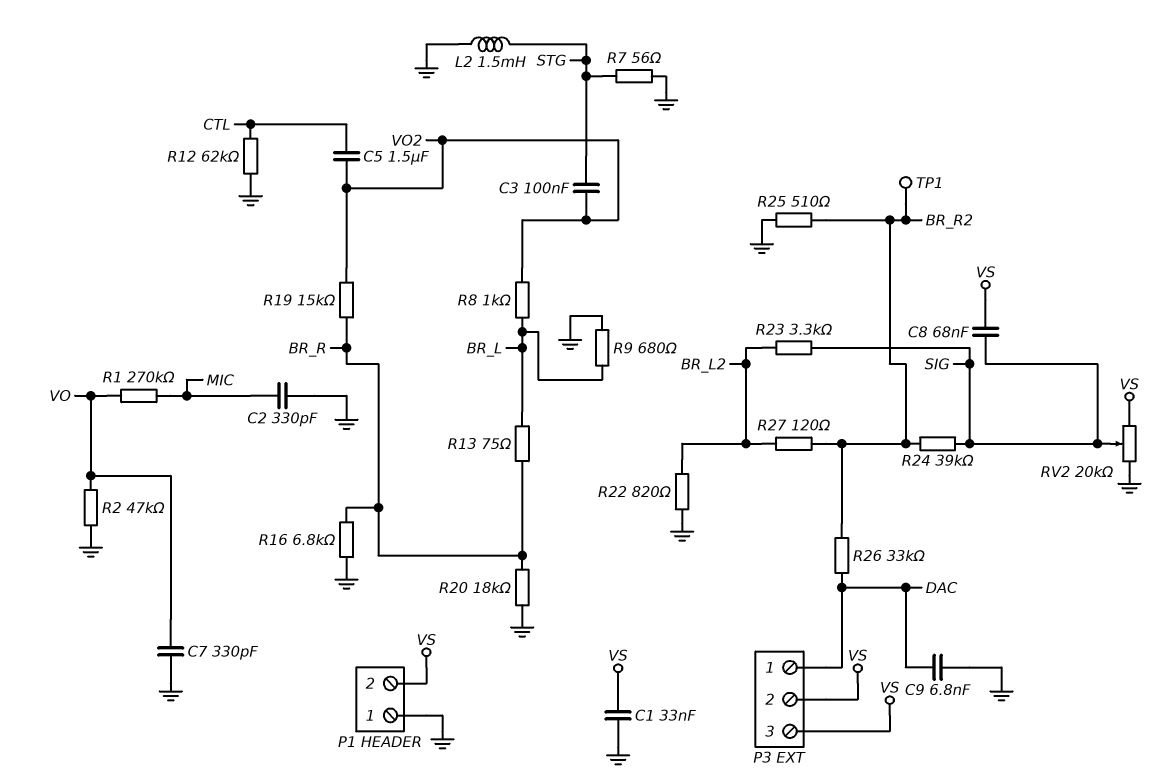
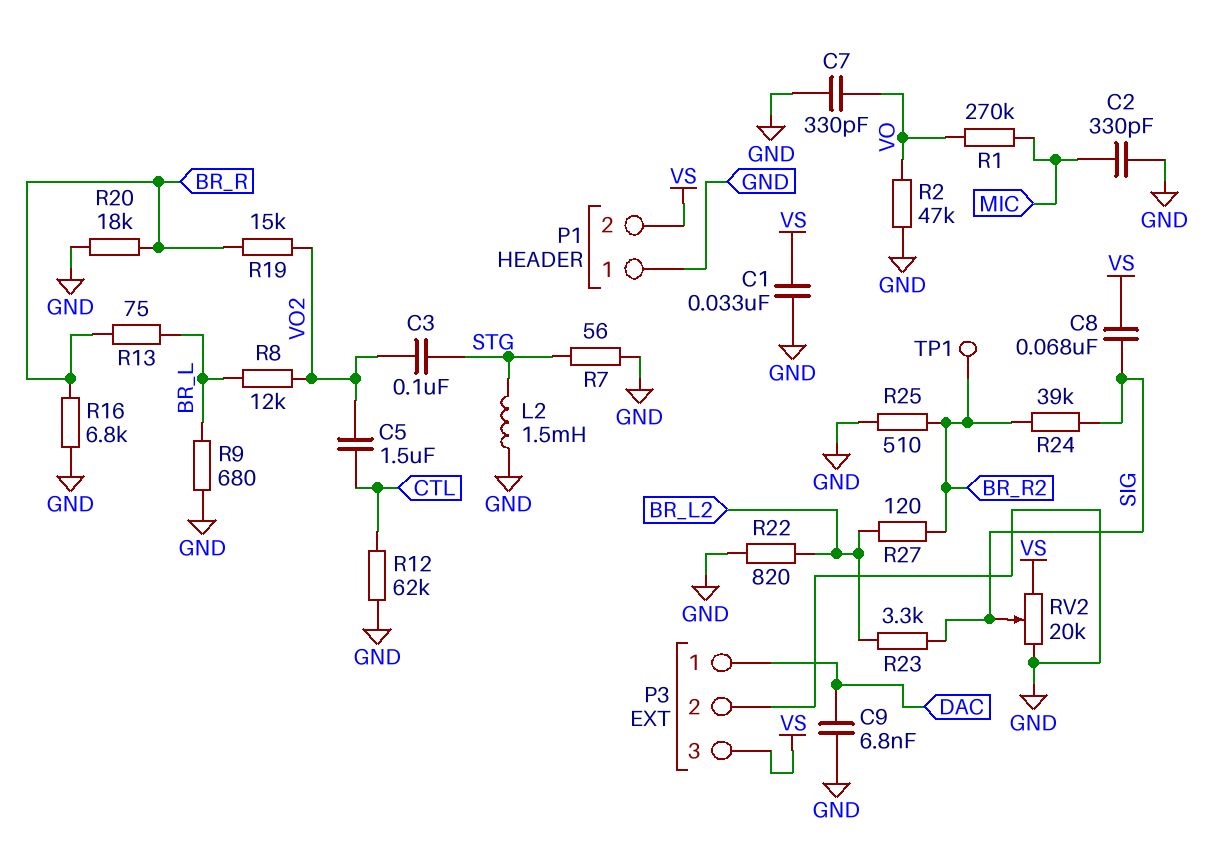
P3 pin 2: VS -> GND
R8: 1k (BR_L, VO2) -> 12k (BR_L, VO2)
R26: 33k (BR_R2, DAC) -> none

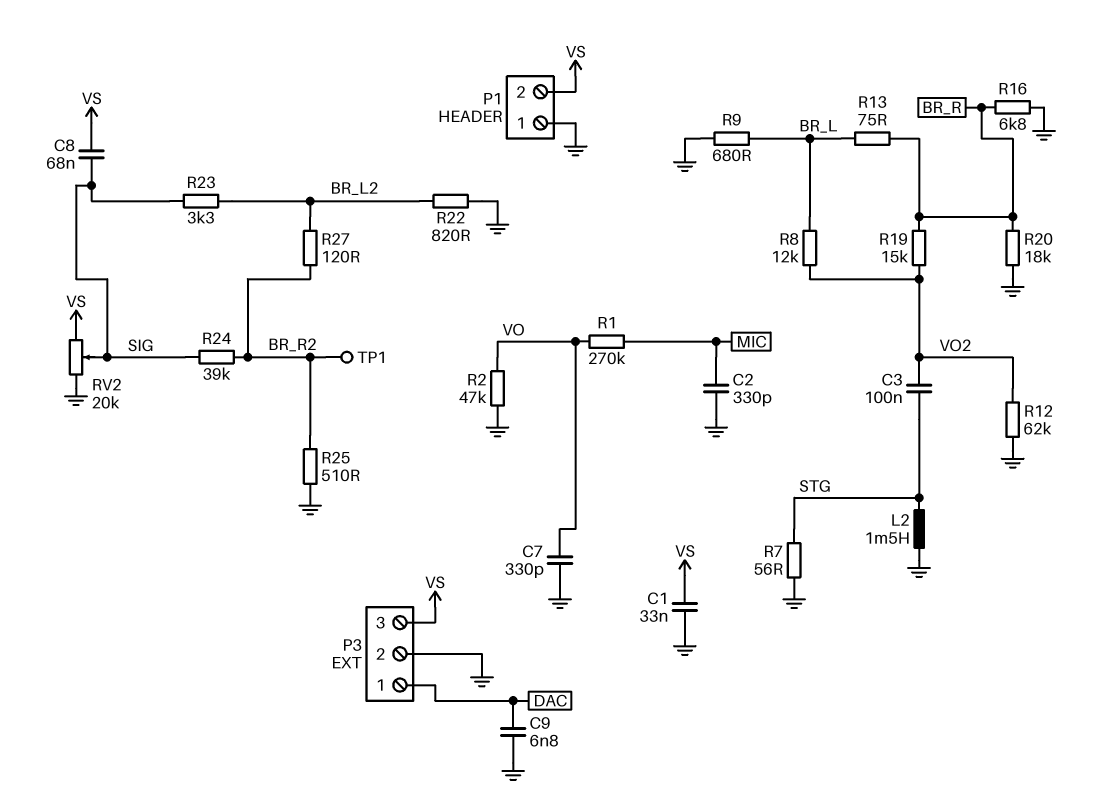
C5: 1.5uF (CTL, VO2) -> none
R12: 62k (CTL, GND) -> 62k (GND, VO2)

